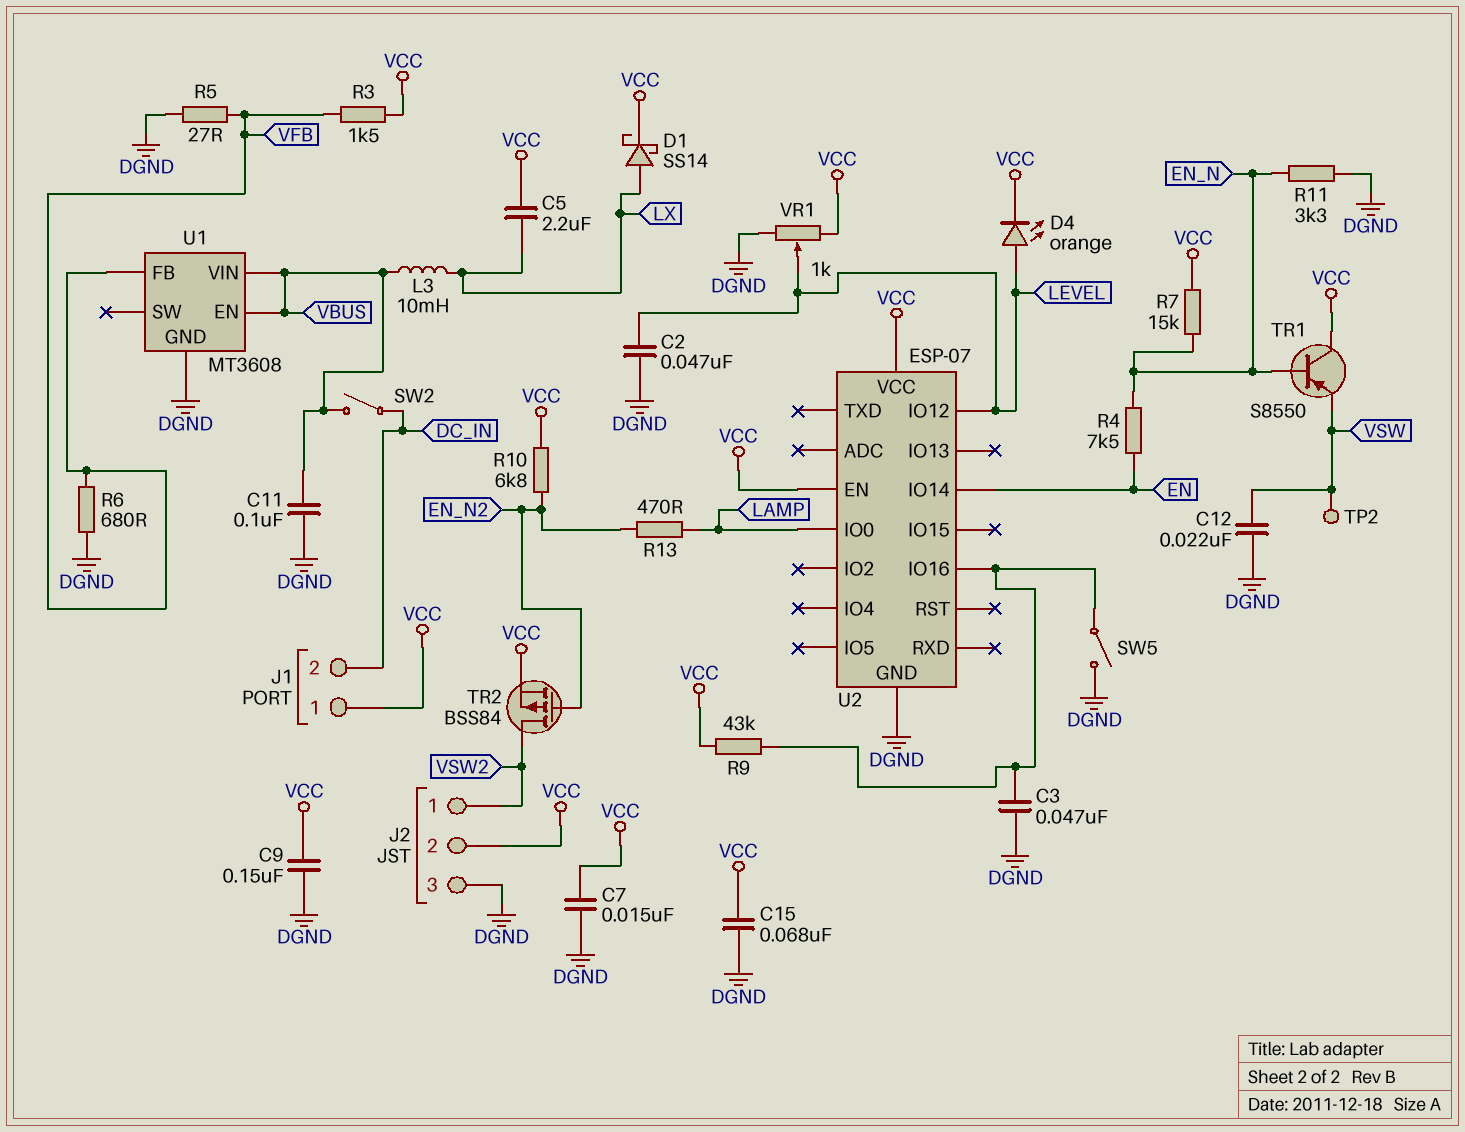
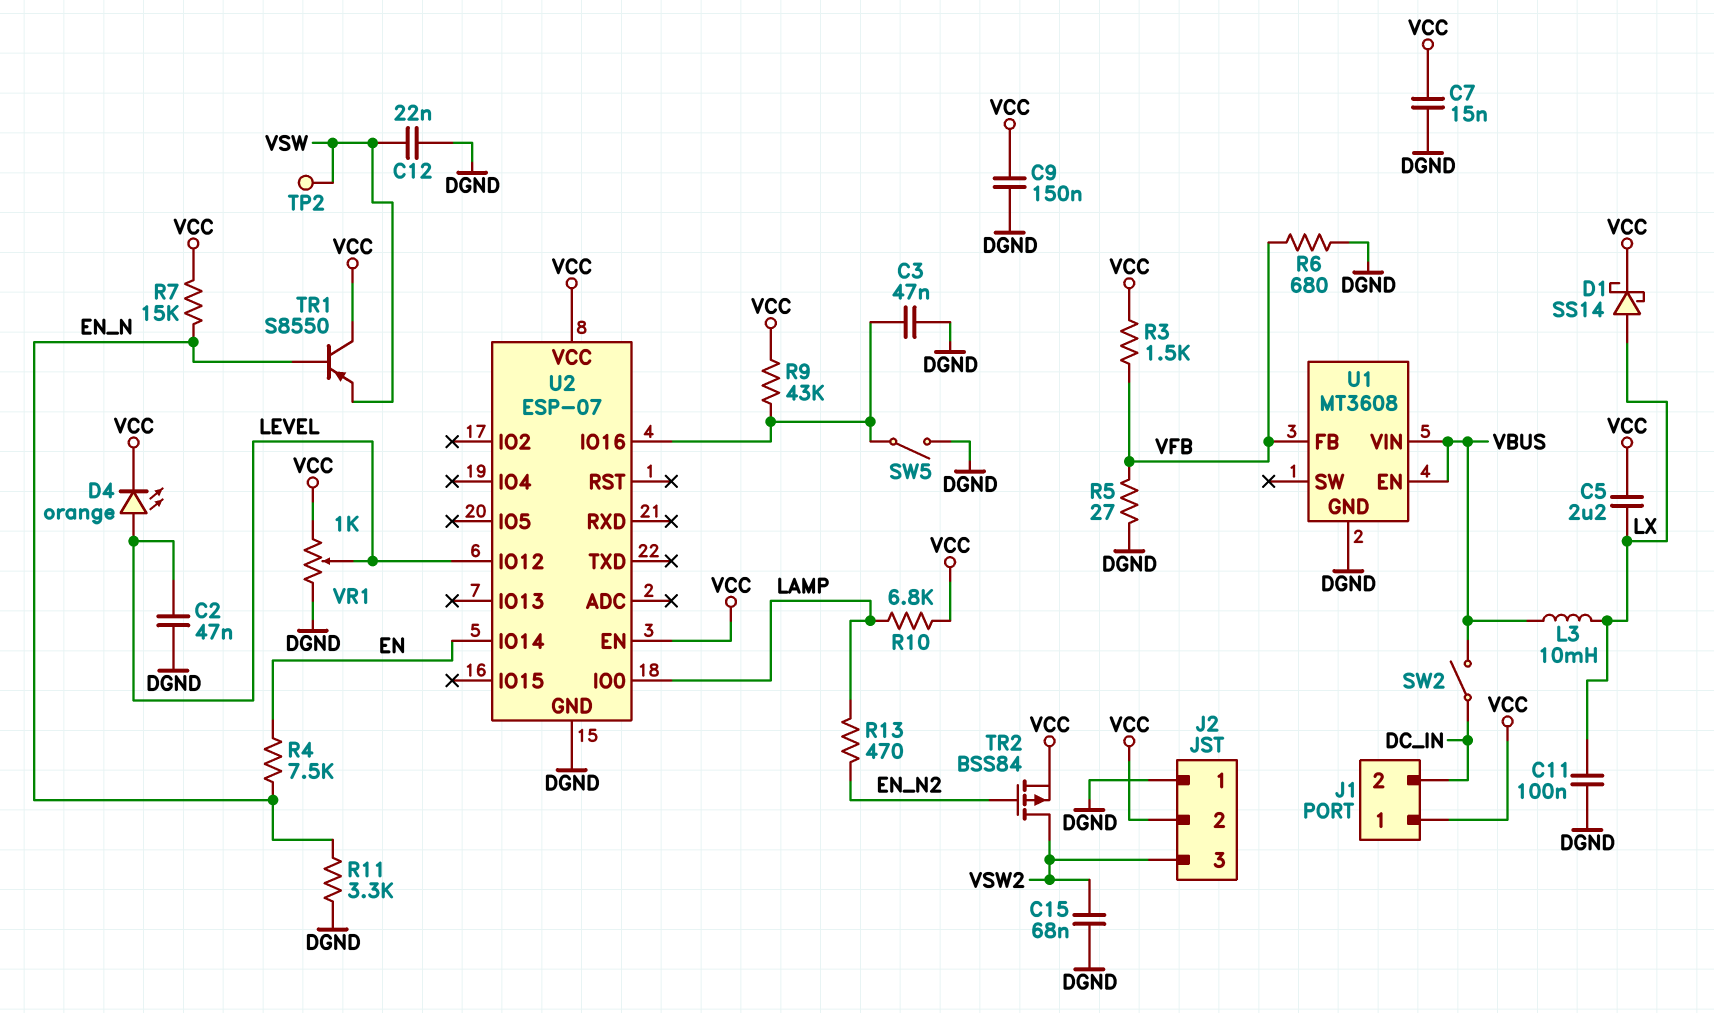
C11: 100nF (DGND, VBUS) -> 100nF (DGND, LX)
C15: 68nF (DGND, VCC) -> 68nF (DGND, VSW2)
J2 pin 1: VSW2 -> DGND
J2 pin 3: DGND -> VSW2
R10: 6.8k (EN_N2, VCC) -> 6.8k (LAMP, VCC)

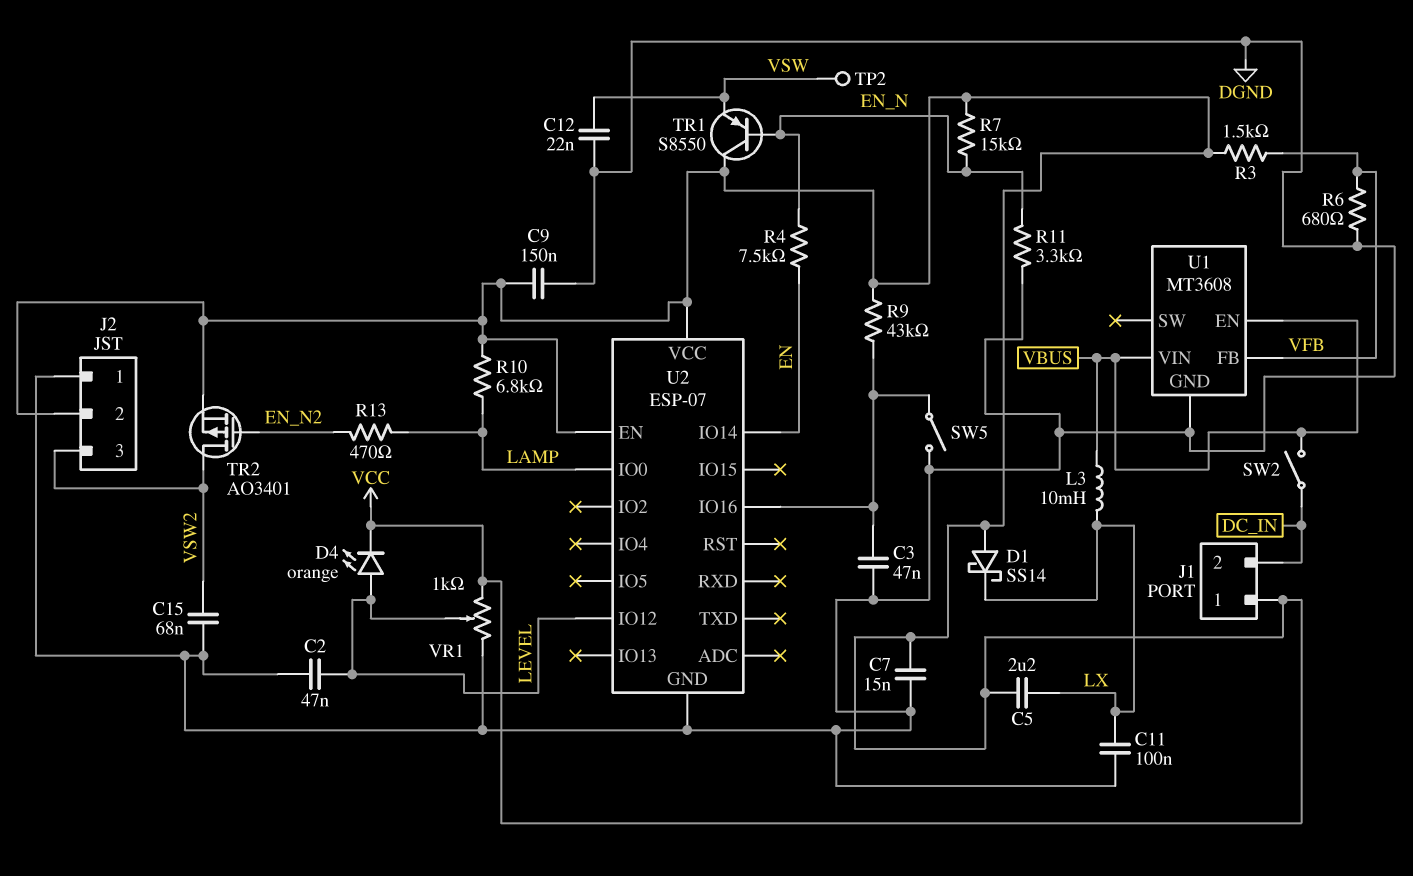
D1: schottky SS14 (A LX, K VCC) -> schottky SS14 (A VCC, K LX)
R5: 27 (DGND, VFB) -> none
TR2: PMOS BSS84 (G EN_N2, D VSW2, S VCC) -> PMOS AO3401 (G EN_N2, D VSW2, S VCC)

